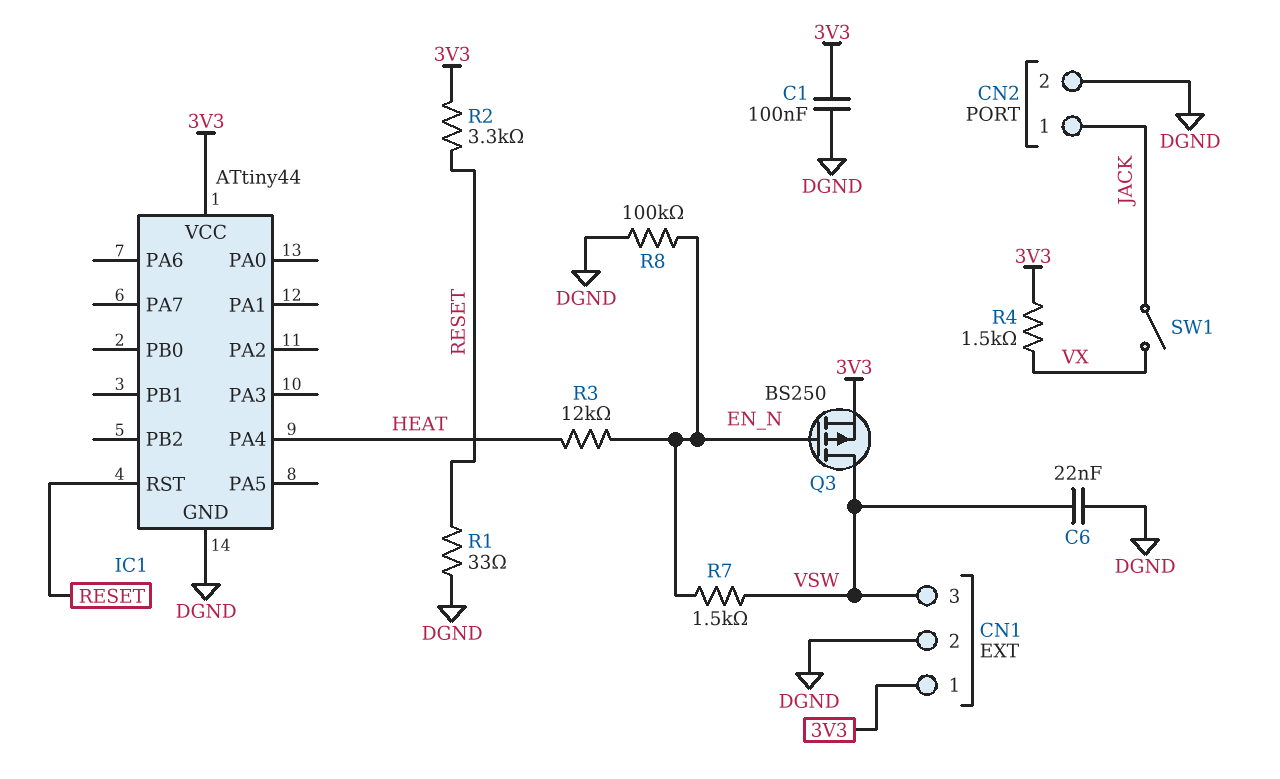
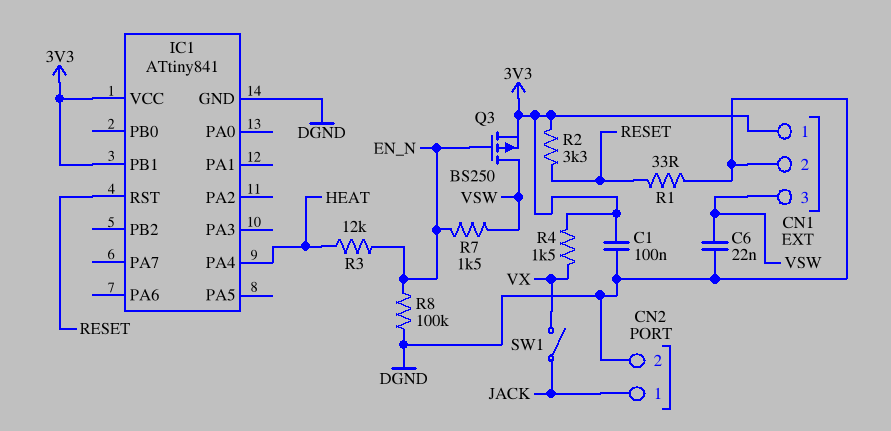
IC1: ATtiny44 -> ATtiny841
IC1 pin PB1: none -> 3V3

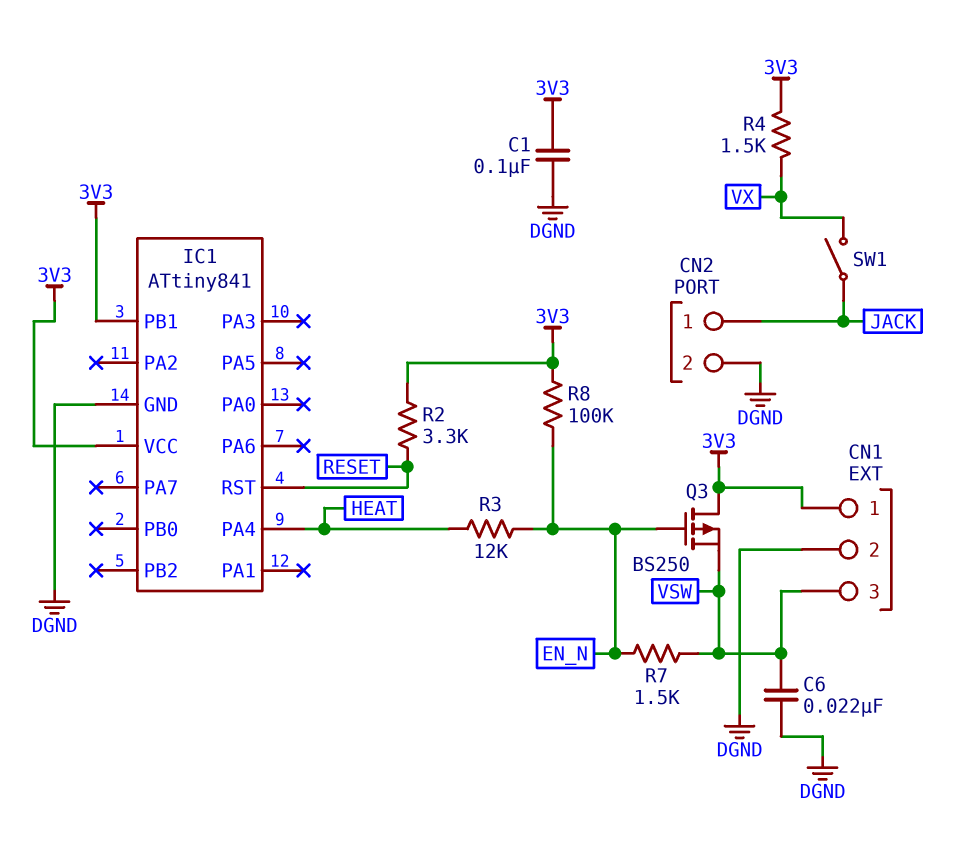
Q3: PMOS BS250 (G EN_N, D VSW, S 3V3) -> PMOS BS250 (G EN_N, D 3V3, S VSW)
R1: 33 (DGND, RESET) -> none
R8: 100k (DGND, EN_N) -> 100k (3V3, EN_N)

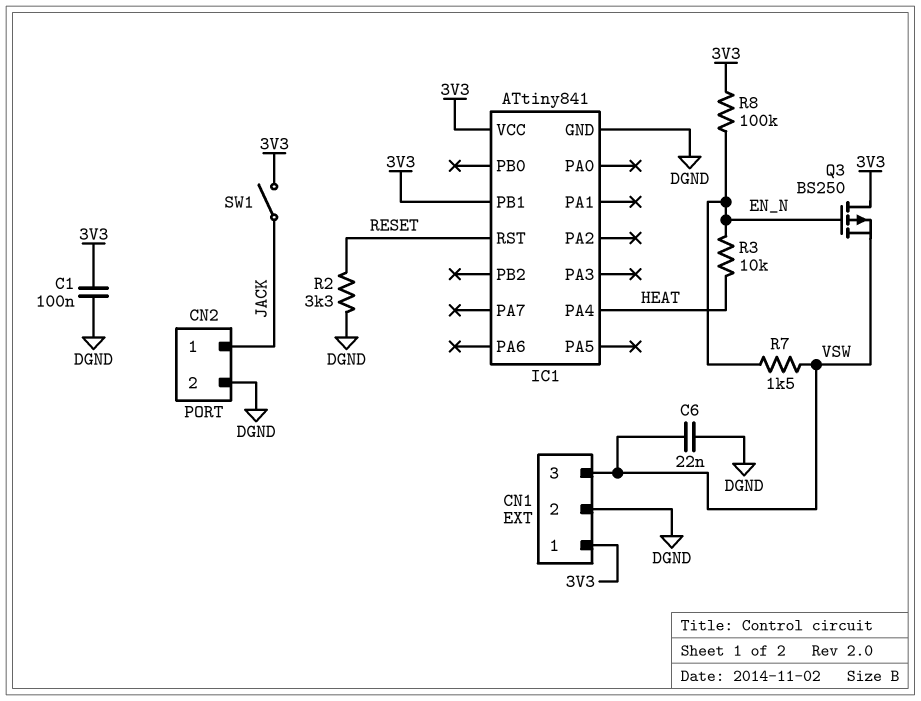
R2: 3.3k (3V3, RESET) -> 3.3k (DGND, RESET)
R3: 12k (EN_N, HEAT) -> 10k (EN_N, HEAT)
R4: 1.5k (3V3, VX) -> none
SW1: switch (JACK, VX) -> switch (3V3, JACK)

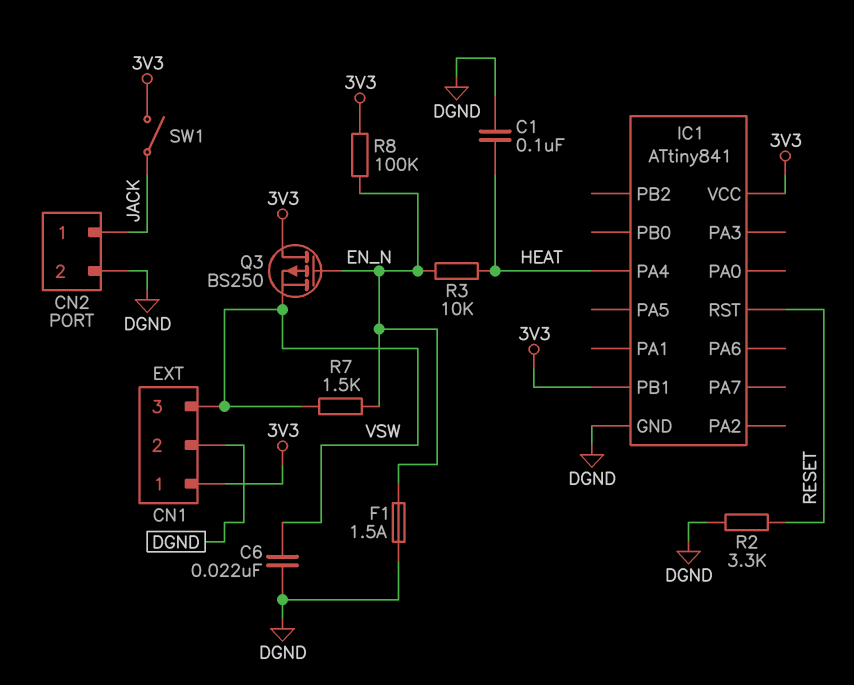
C1: 100nF (3V3, DGND) -> 100nF (DGND, HEAT)
F1: none -> 1.5A (DGND, EN_N)

